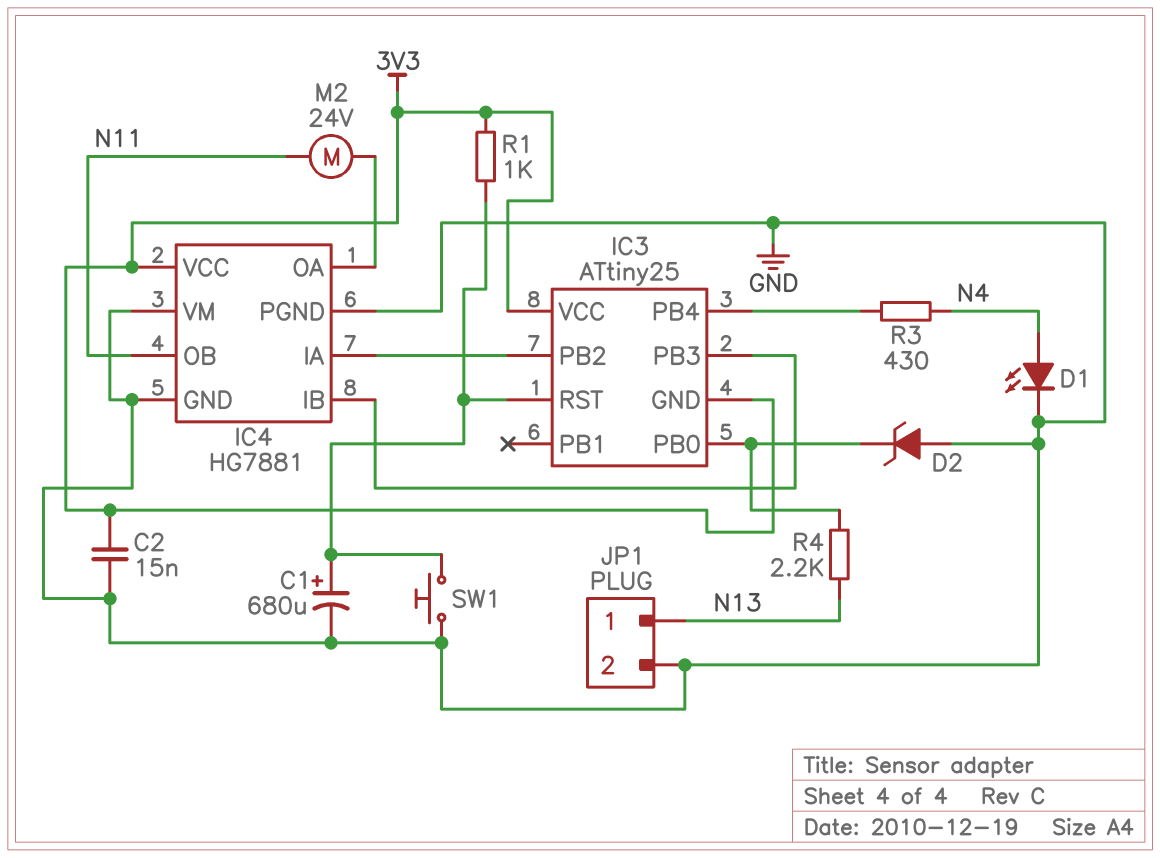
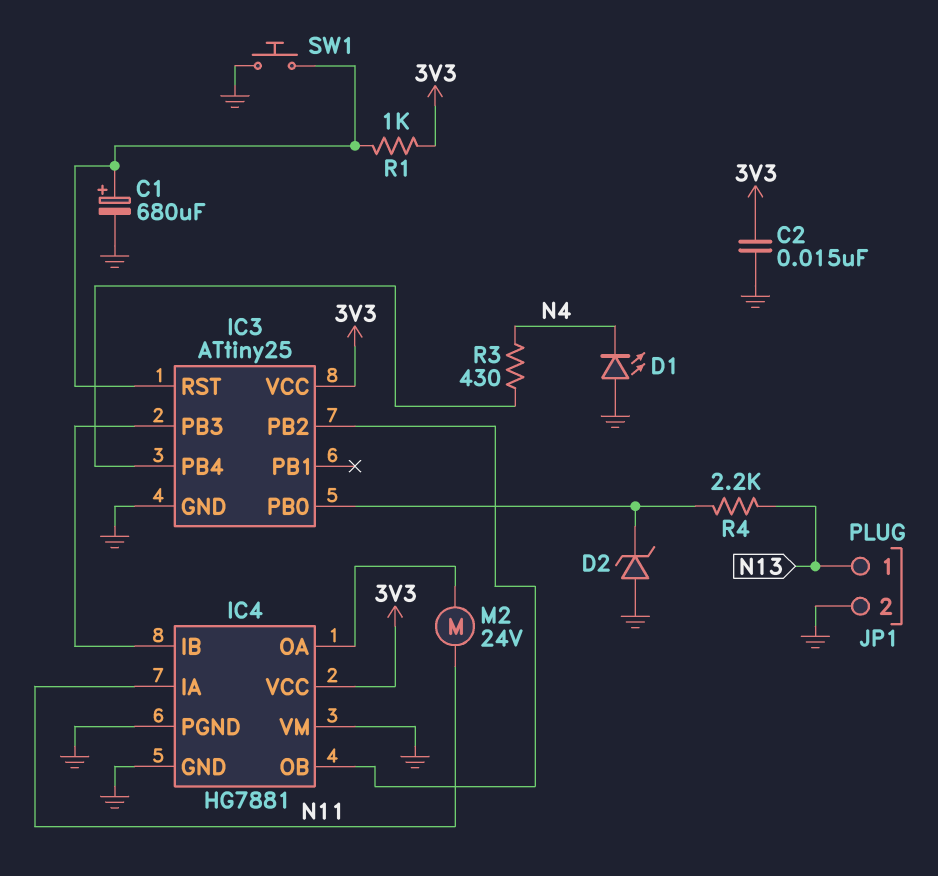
D1: LED (A N4, K GND) -> LED (A GND, K N4)
IC3 pin GND: 3V3 -> GND
IC4 pin IA: IC3/PB2 -> N11
IC4 pin OB: N11 -> IC3/PB2

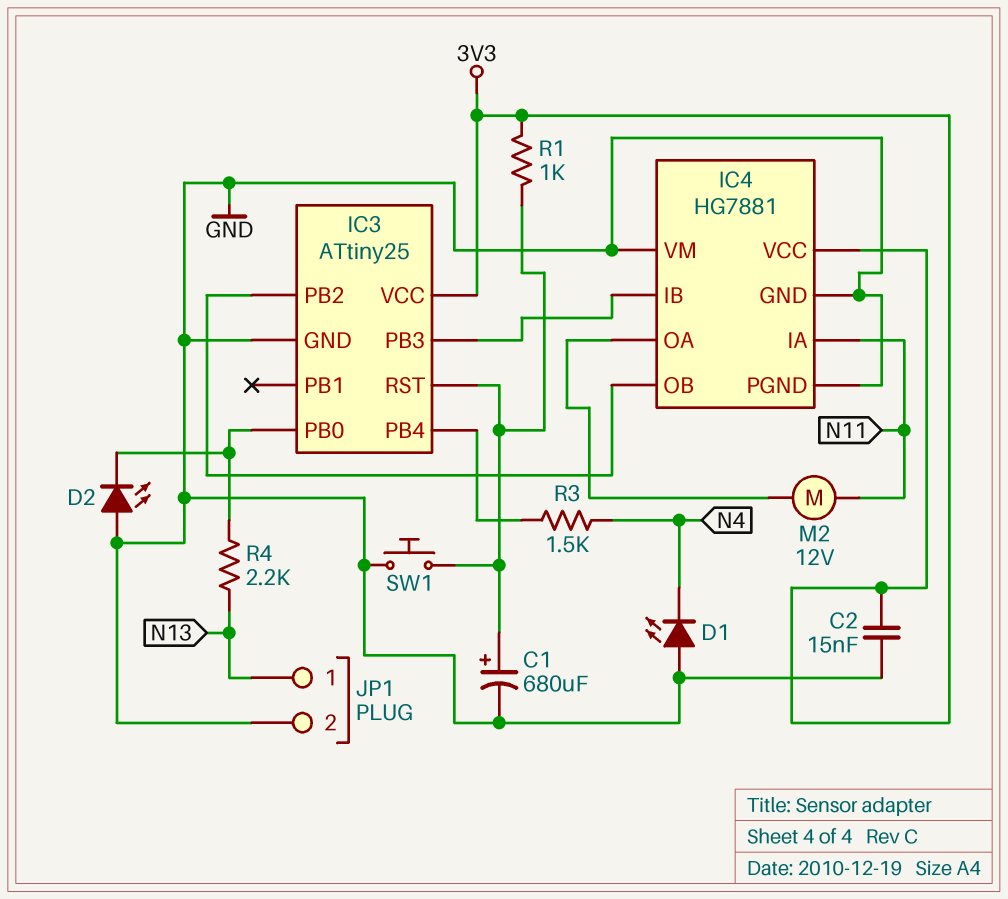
D2: zener (A GND, K IC3/PB0) -> LED (A GND, K IC3/PB0)
M2: motor 24V (IC4/OA, N11) -> motor 12V (IC4/OA, N11)
R3: 430 (IC3/PB4, N4) -> 1.5k (IC3/PB4, N4)

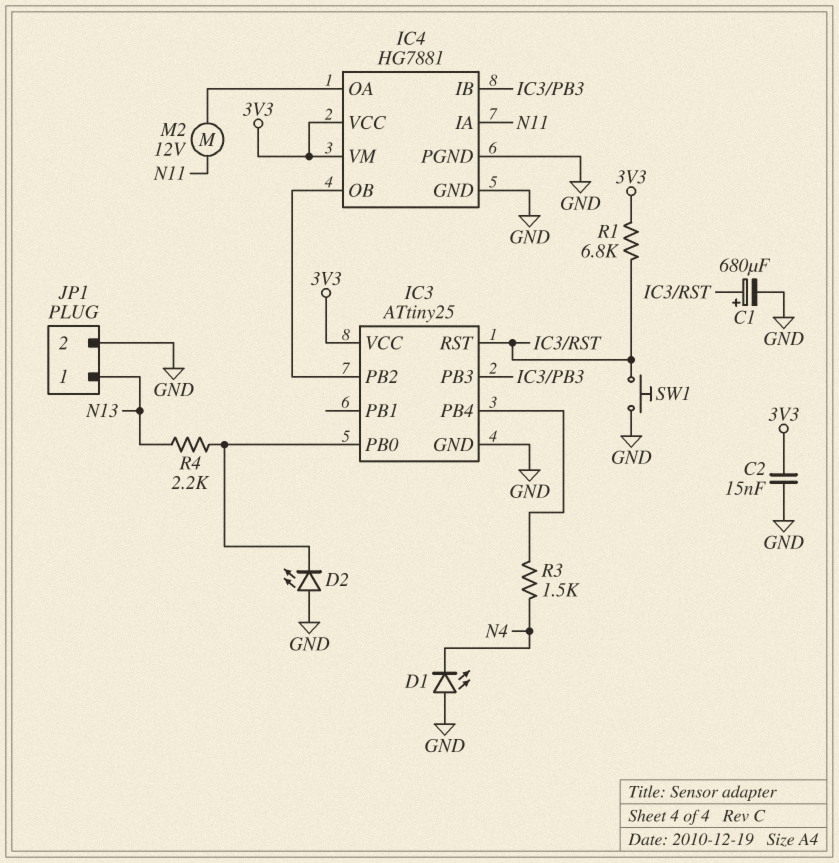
IC4 pin VM: GND -> 3V3
R1: 1k (3V3, IC3/RST) -> 6.8k (3V3, IC3/RST)

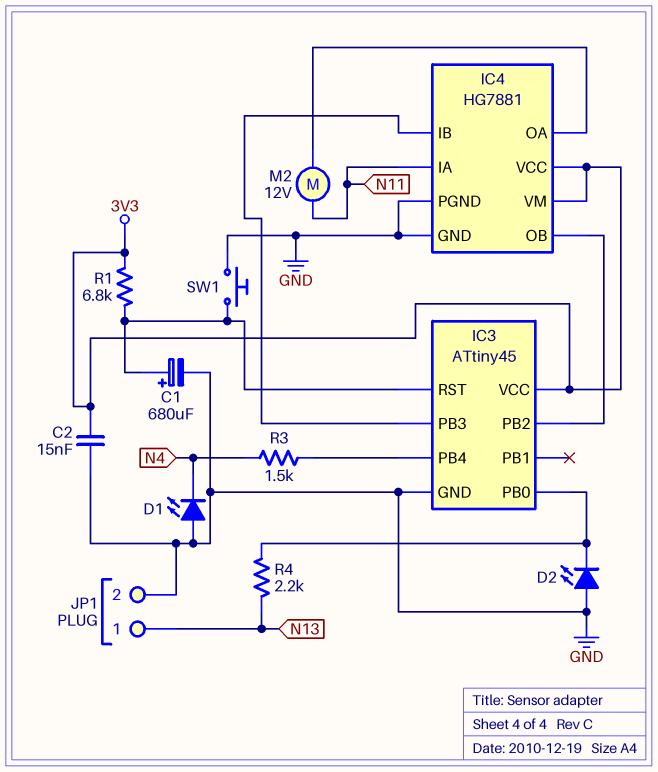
IC3: ATtiny25 -> ATtiny45

